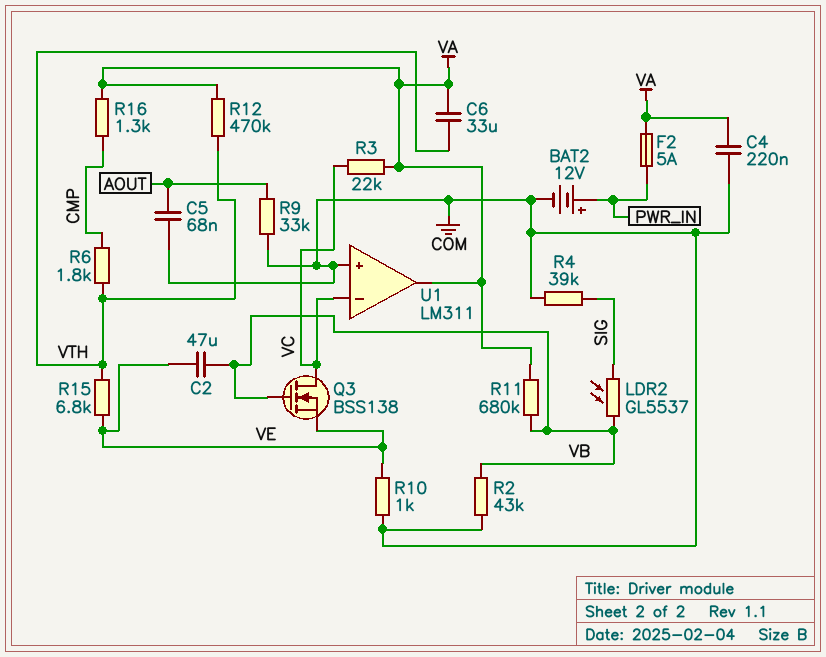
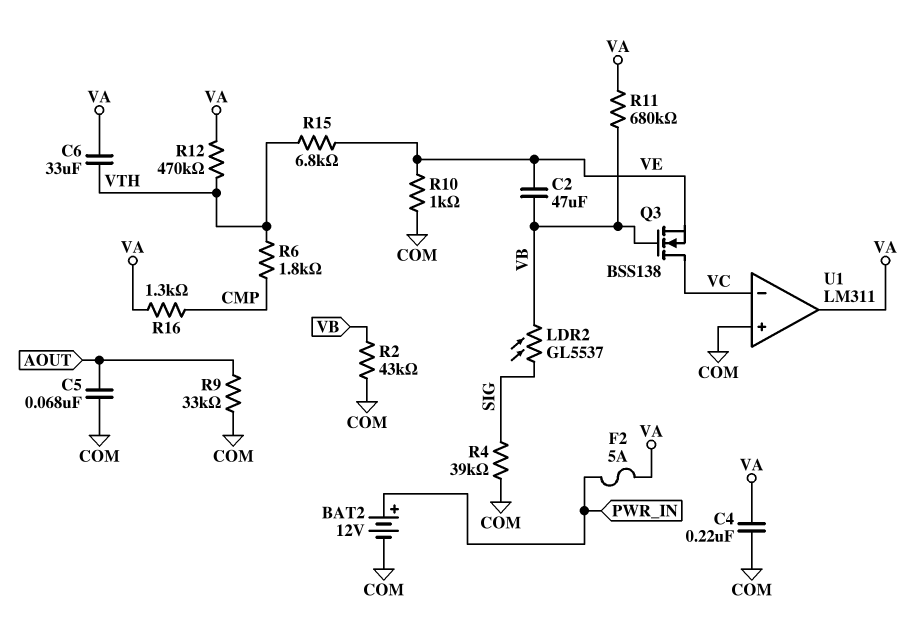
R3: 22k (VA, VC) -> none

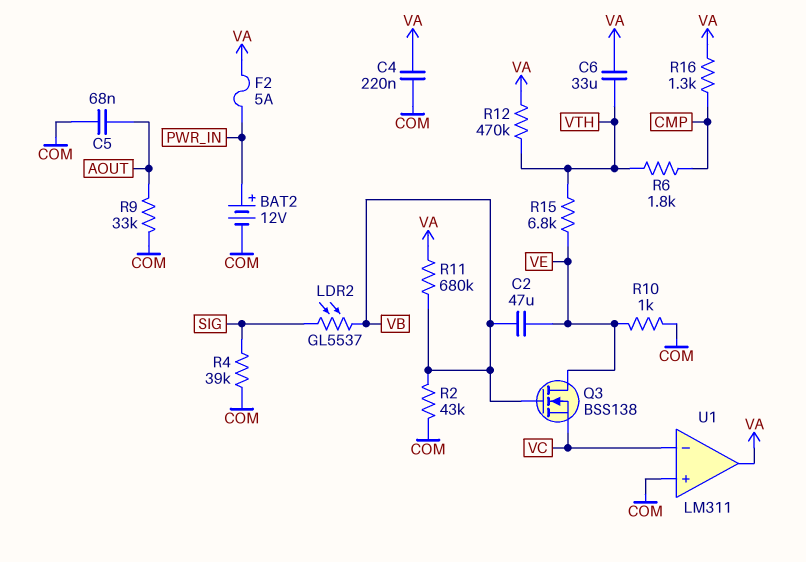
Q3: NMOS BSS138 (G VB, D VC, S VE) -> NMOS BSS138 (G VB, D VE, S VC)

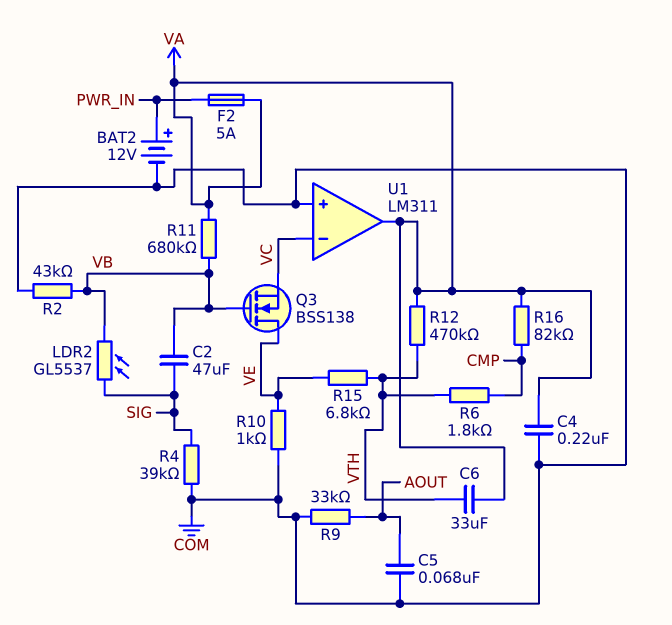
C2: 47uF (VB, VE) -> 47uF (SIG, VB)
R16: 1.3k (CMP, VA) -> 82k (CMP, VA)

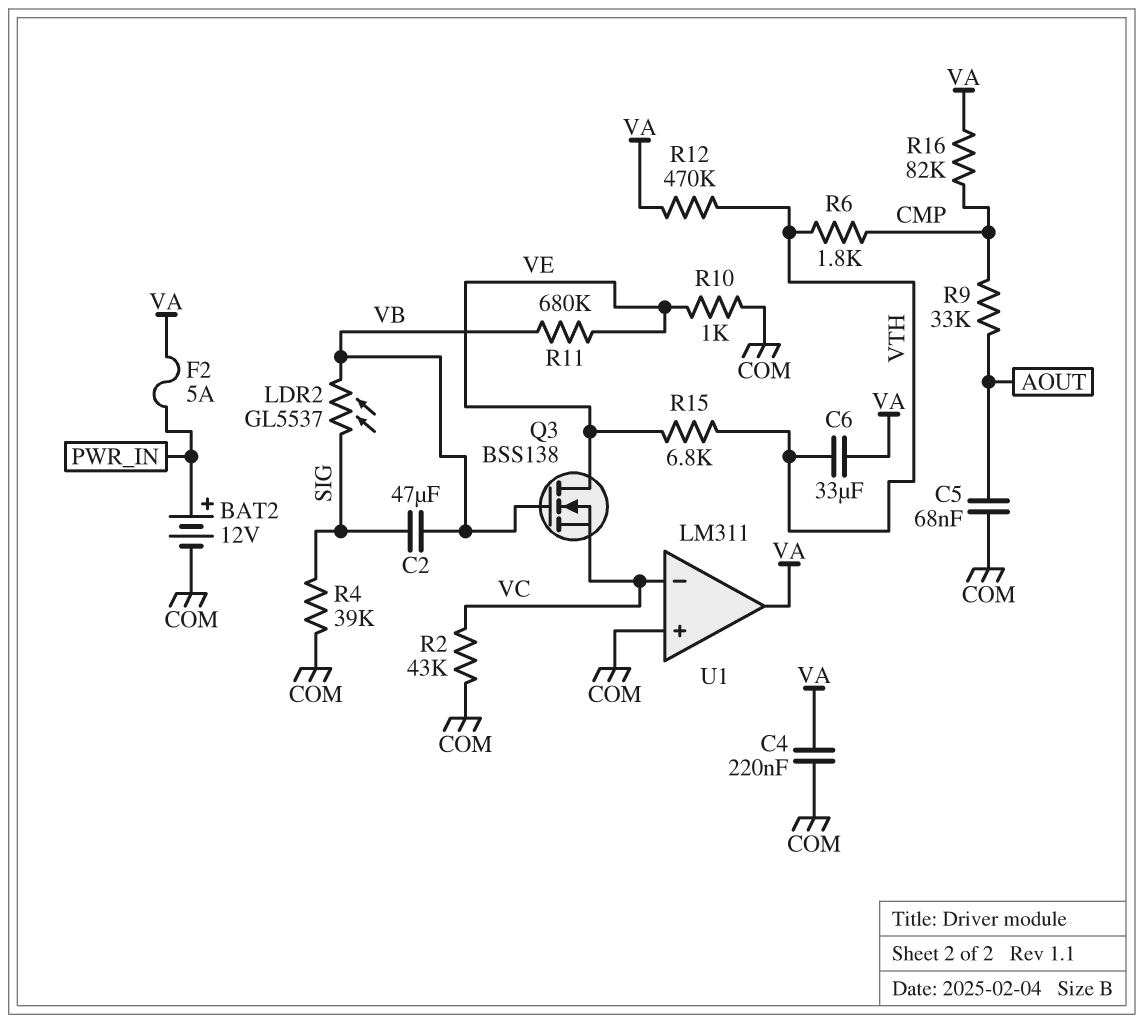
R2: 43k (COM, VB) -> 43k (COM, VC)
R9: 33k (AOUT, COM) -> 33k (AOUT, CMP)
R11: 680k (VA, VB) -> 680k (VB, VE)

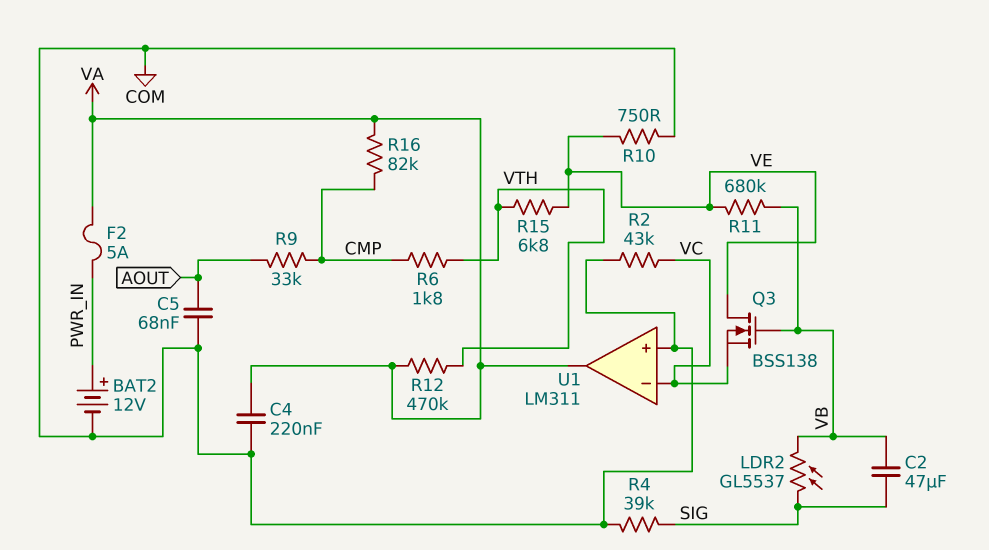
C6: 33uF (VA, VTH) -> none
R10: 1k (COM, VE) -> 750 (COM, VE)

